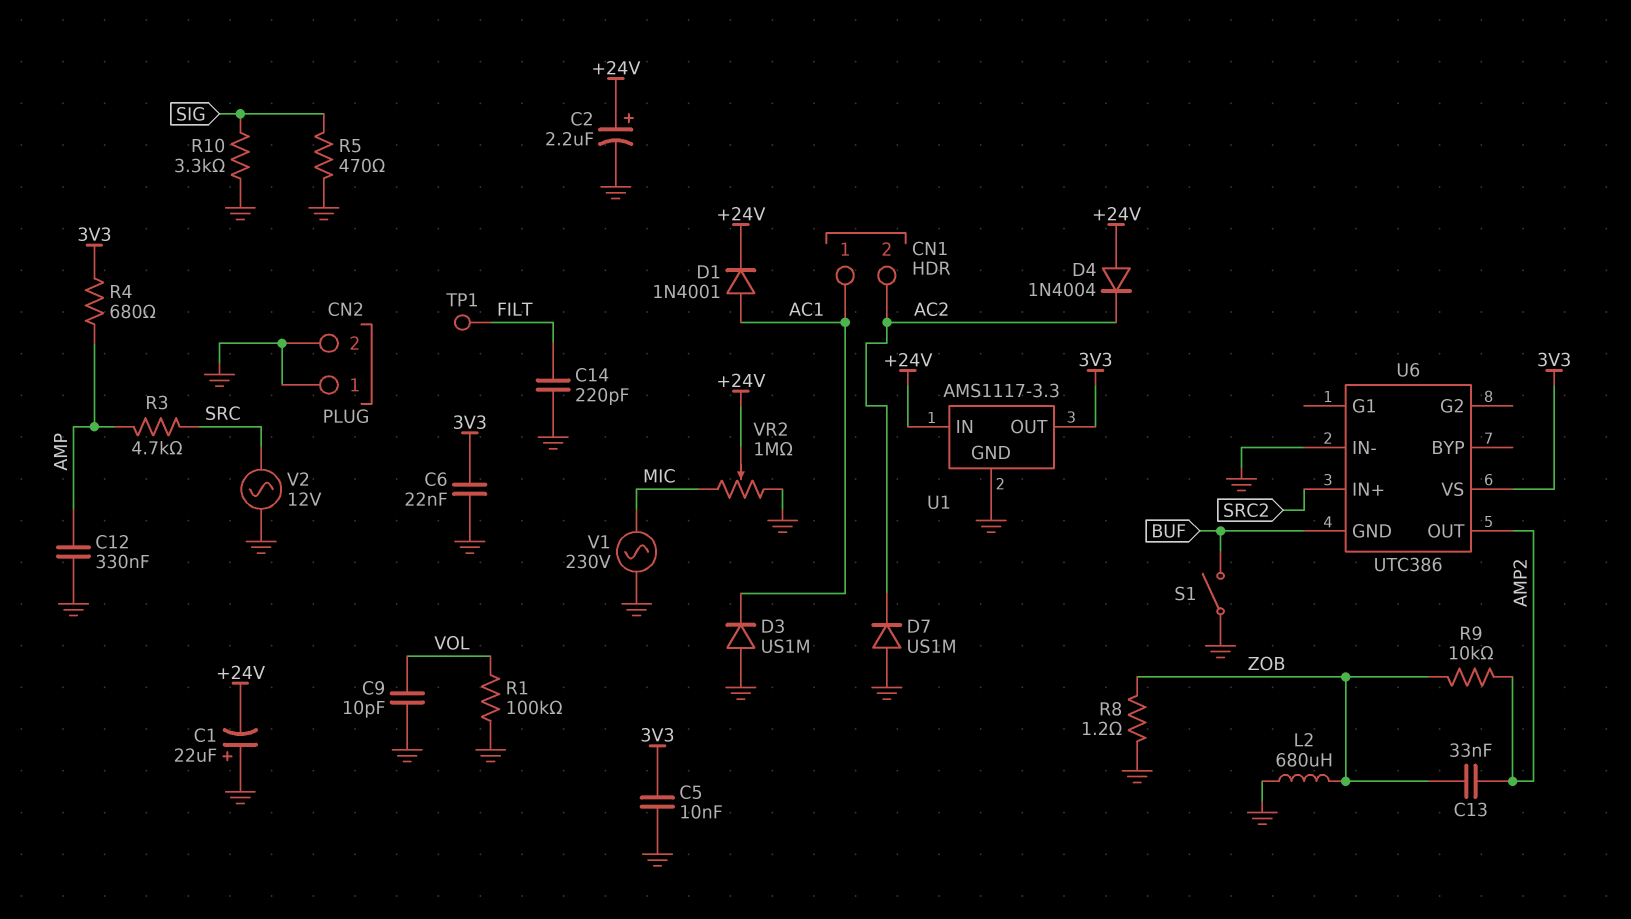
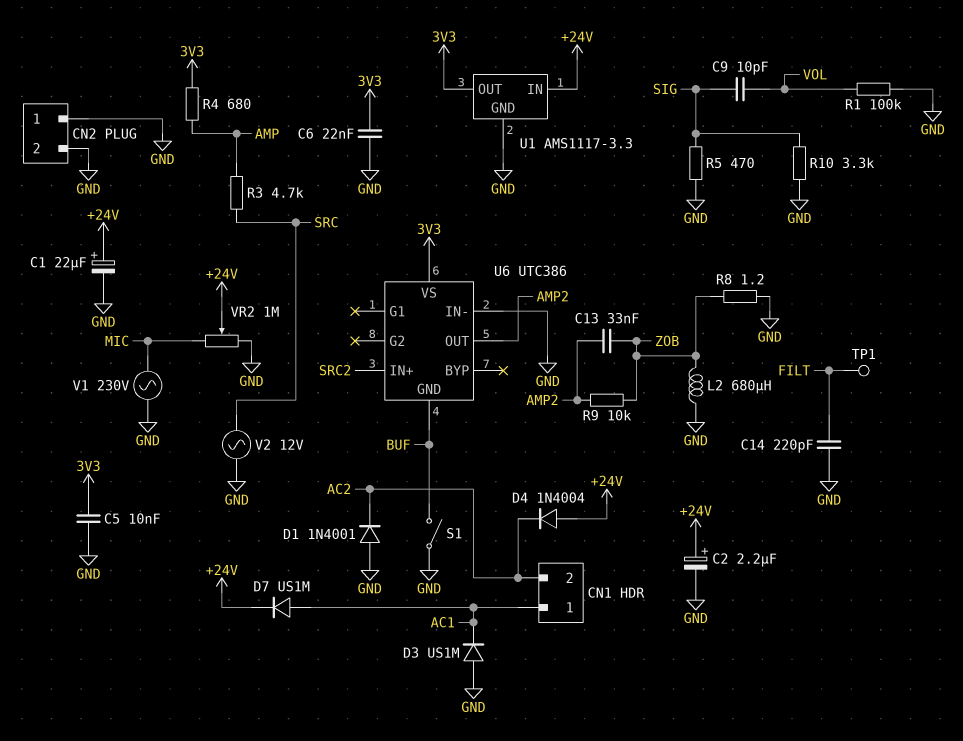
C1: 22uF (plus GND, minus +24V) -> 22uF (plus +24V, minus GND)
C9: 10pF (GND, VOL) -> 10pF (SIG, VOL)
C12: 330nF (AMP, GND) -> none
D1: diode 1N4001 (A AC1, K +24V) -> diode 1N4001 (A GND, K AC2)
D7: diode US1M (A GND, K AC2) -> diode US1M (A AC1, K +24V)

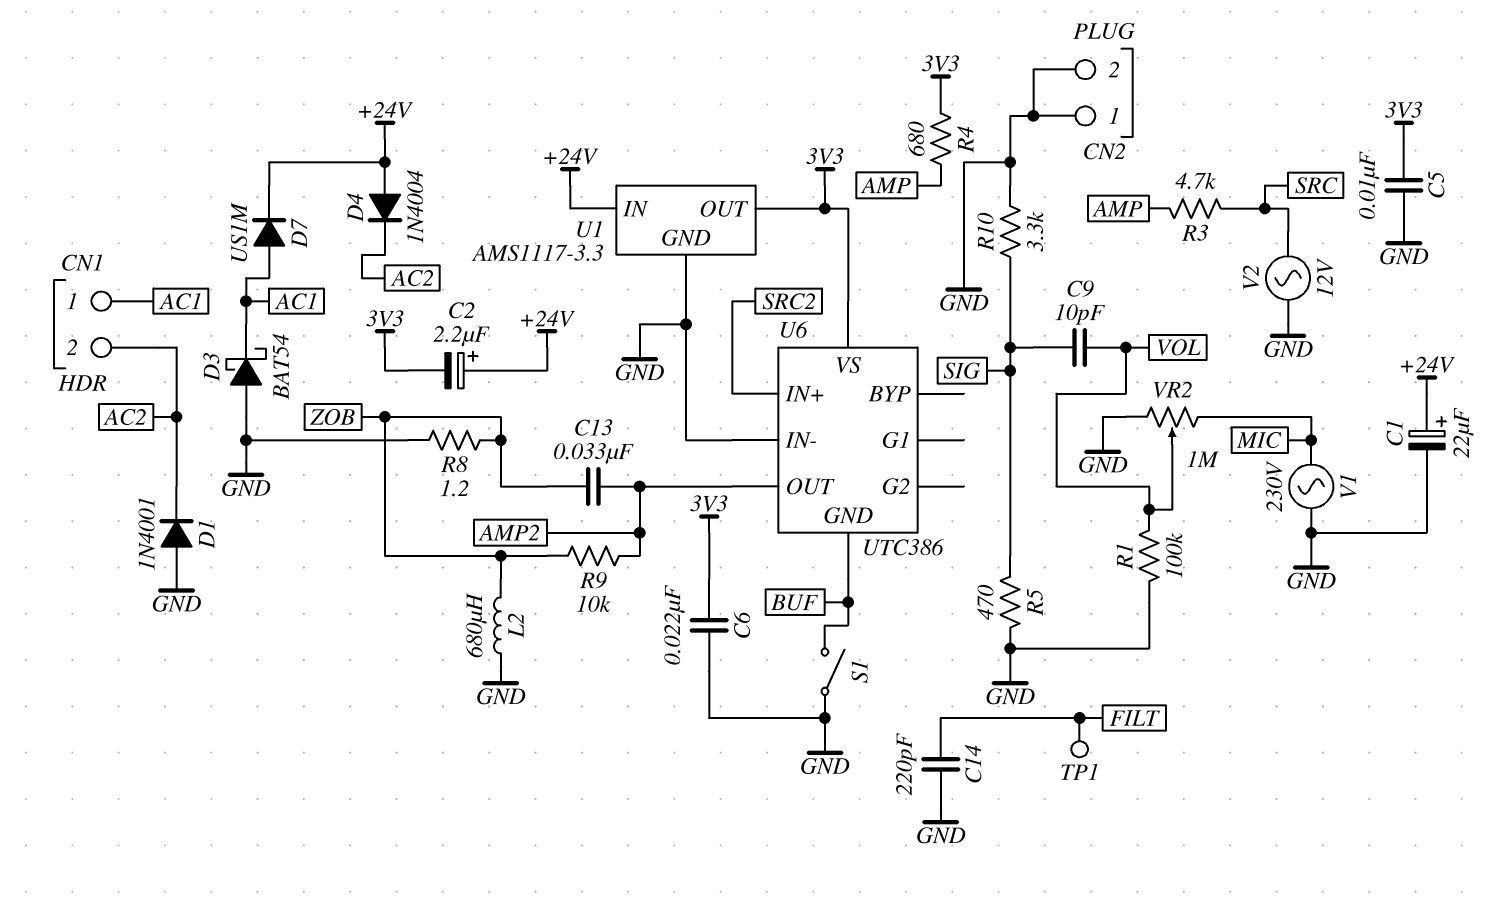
C2: 2.2uF (plus +24V, minus GND) -> 2.2uF (plus +24V, minus 3V3)
D3: diode US1M (A GND, K AC1) -> schottky BAT54 (A GND, K AC1)
VR2: 1M (GND, MIC, wiper +24V) -> 1M (GND, MIC, wiper VOL)

